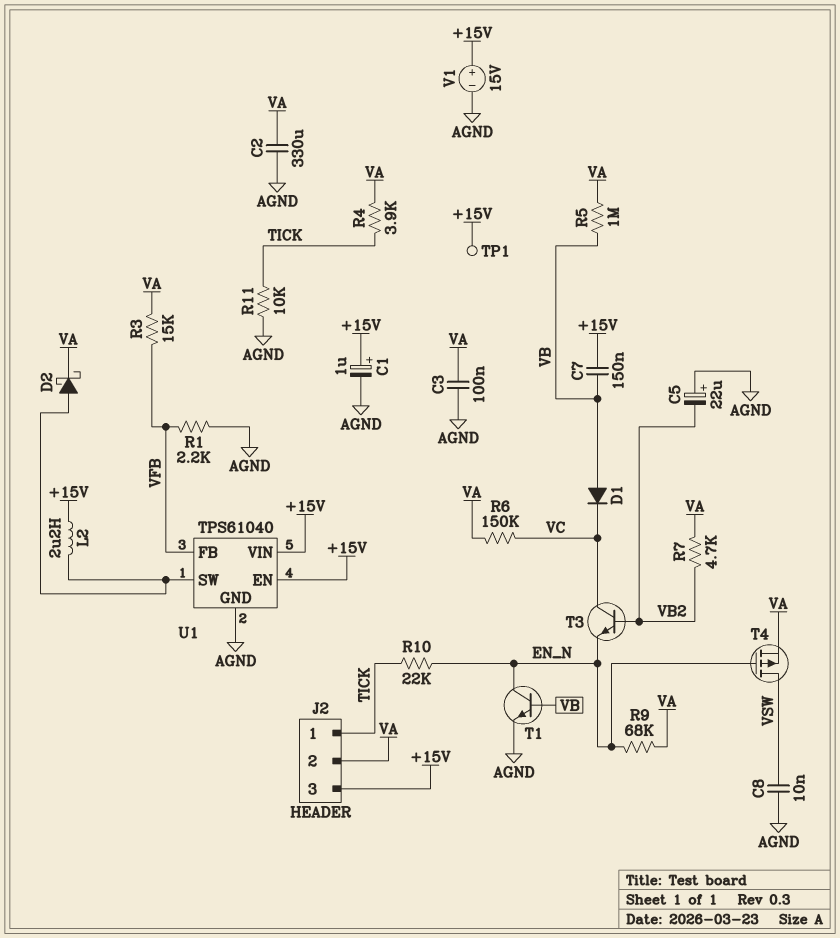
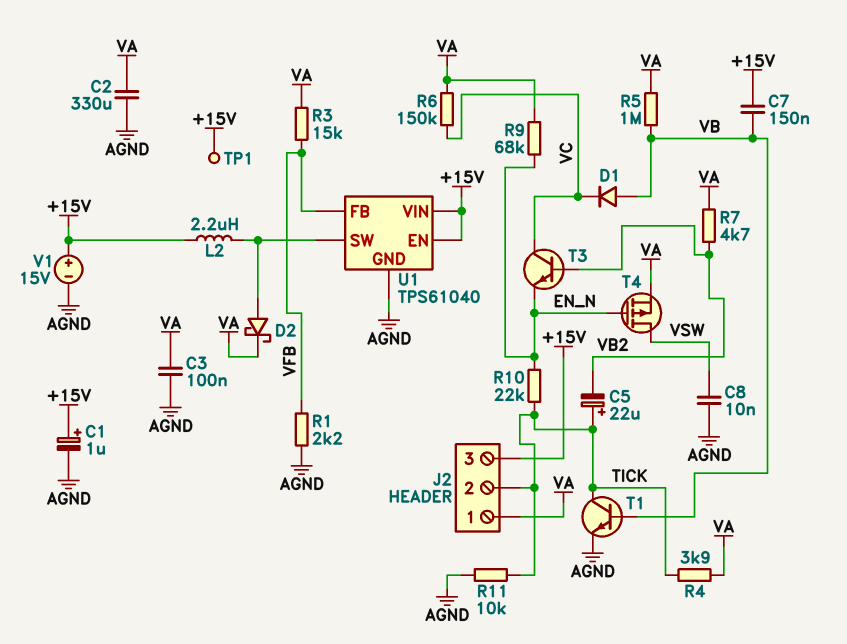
C5: 22uF (plus AGND, minus VB2) -> 22uF (plus TICK, minus VB2)
J2 pin 1: TICK -> VA
J2 pin 2: VA -> TICK
T1: NPN (B VB, C EN_N, E AGND) -> NPN (B VB, C TICK, E AGND)

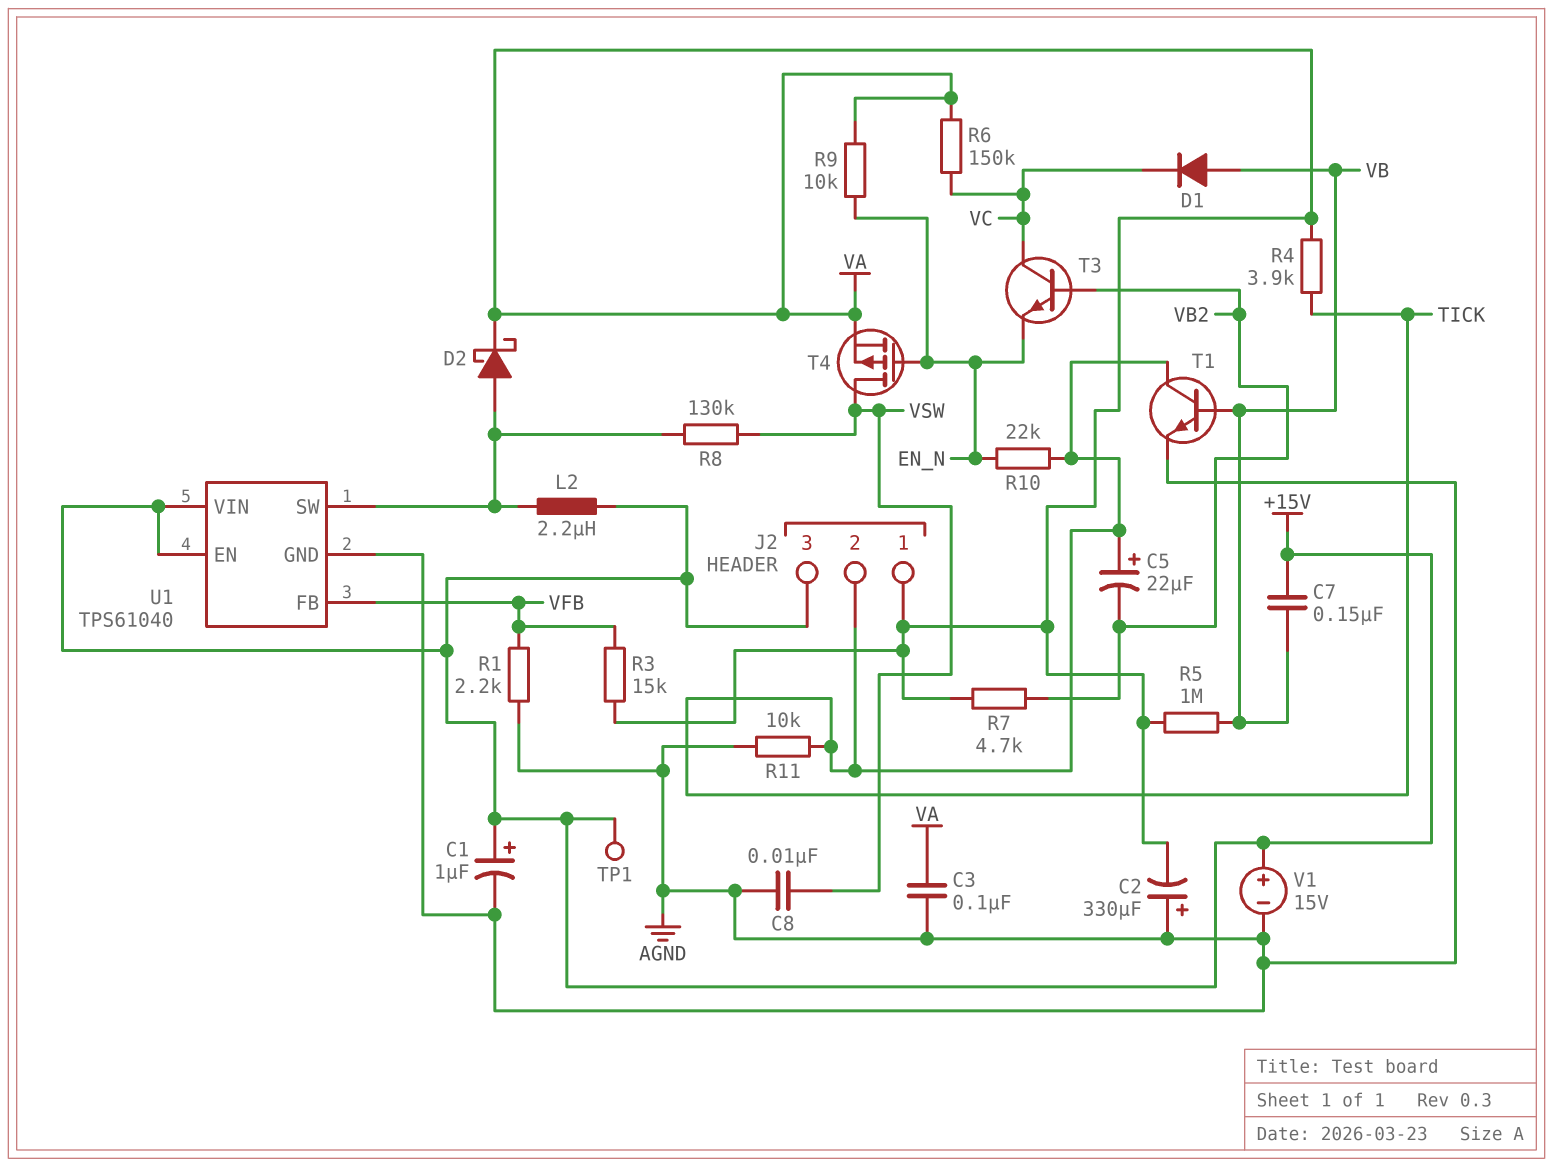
C2: 330uF (AGND, VA) -> 330uF (plus AGND, minus VA)
R8: none -> 130k (U1/SW, VSW)
R9: 68k (EN_N, VA) -> 10k (EN_N, VA)

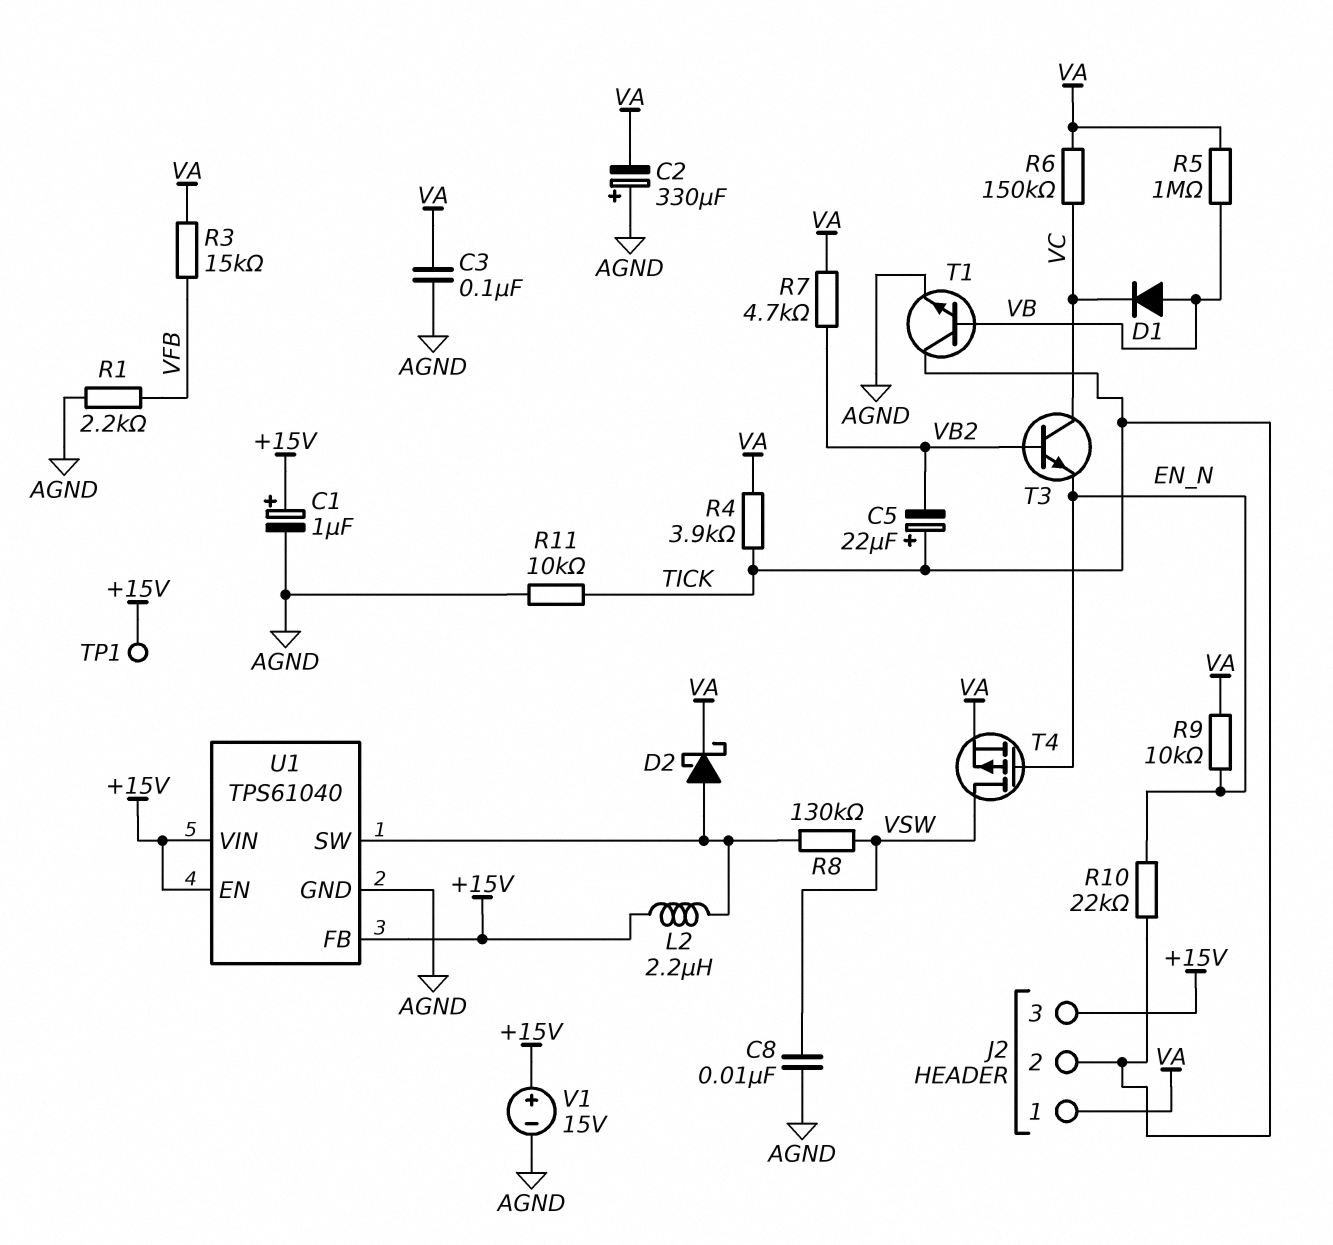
C7: 150nF (+15V, VB) -> none
U1 pin FB: VFB -> +15V

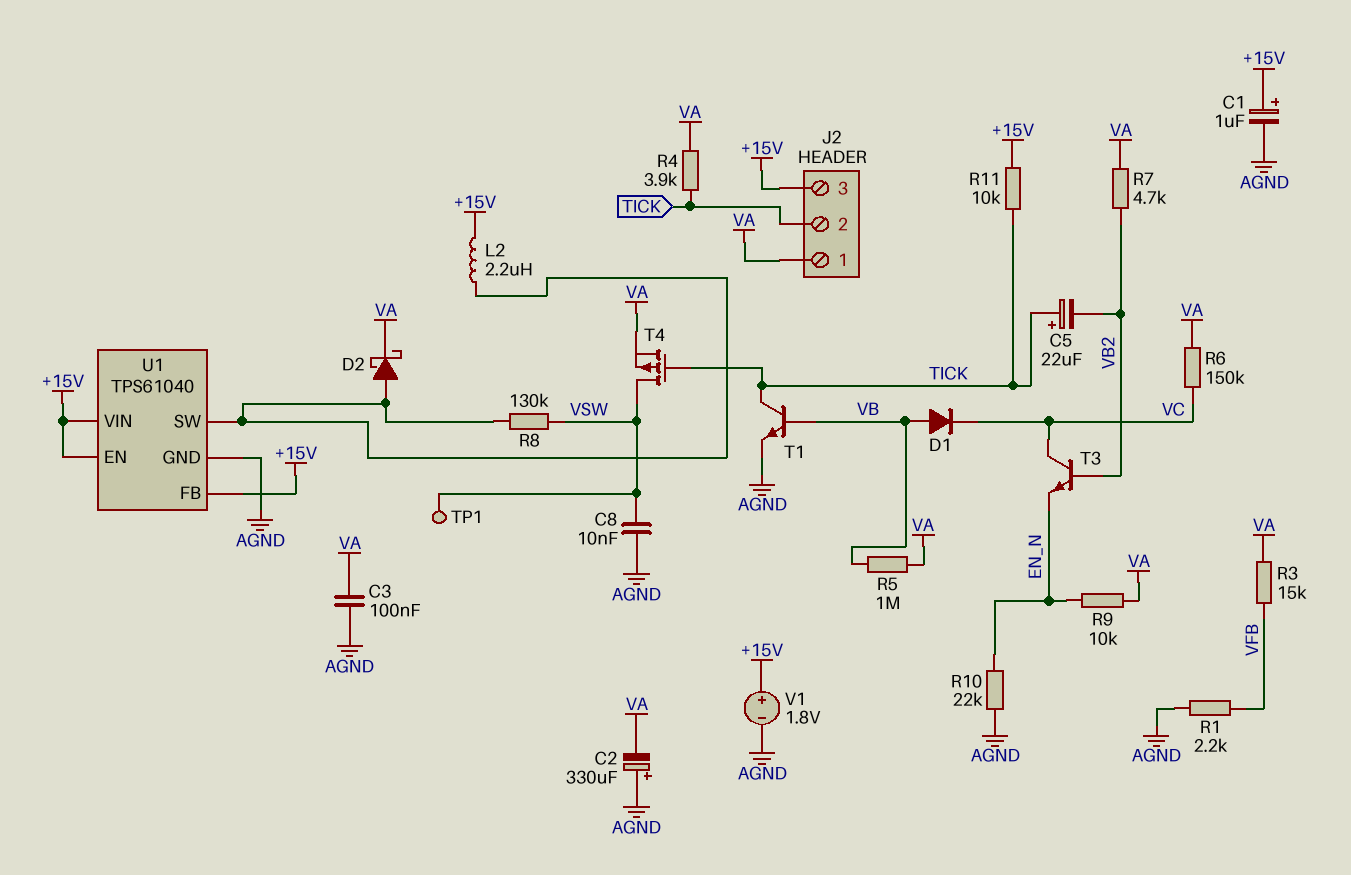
R10: 22k (EN_N, TICK) -> 22k (AGND, EN_N)
R11: 10k (AGND, TICK) -> 10k (+15V, TICK)
T4: PMOS (G EN_N, D VSW, S VA) -> PMOS (G TICK, D VSW, S VA)
TP1: test point (+15V) -> test point (VSW)
V1: 15V (plus +15V, minus AGND) -> 1.8V (plus +15V, minus AGND)

